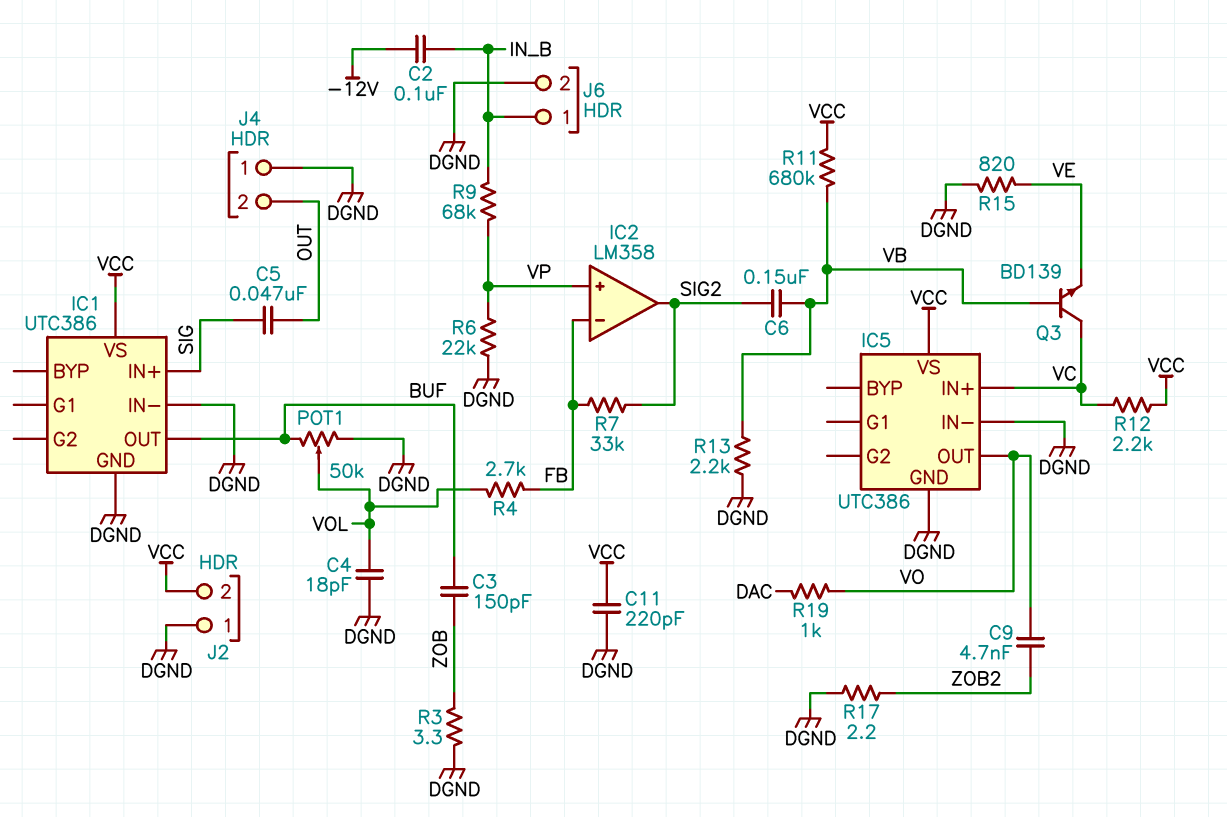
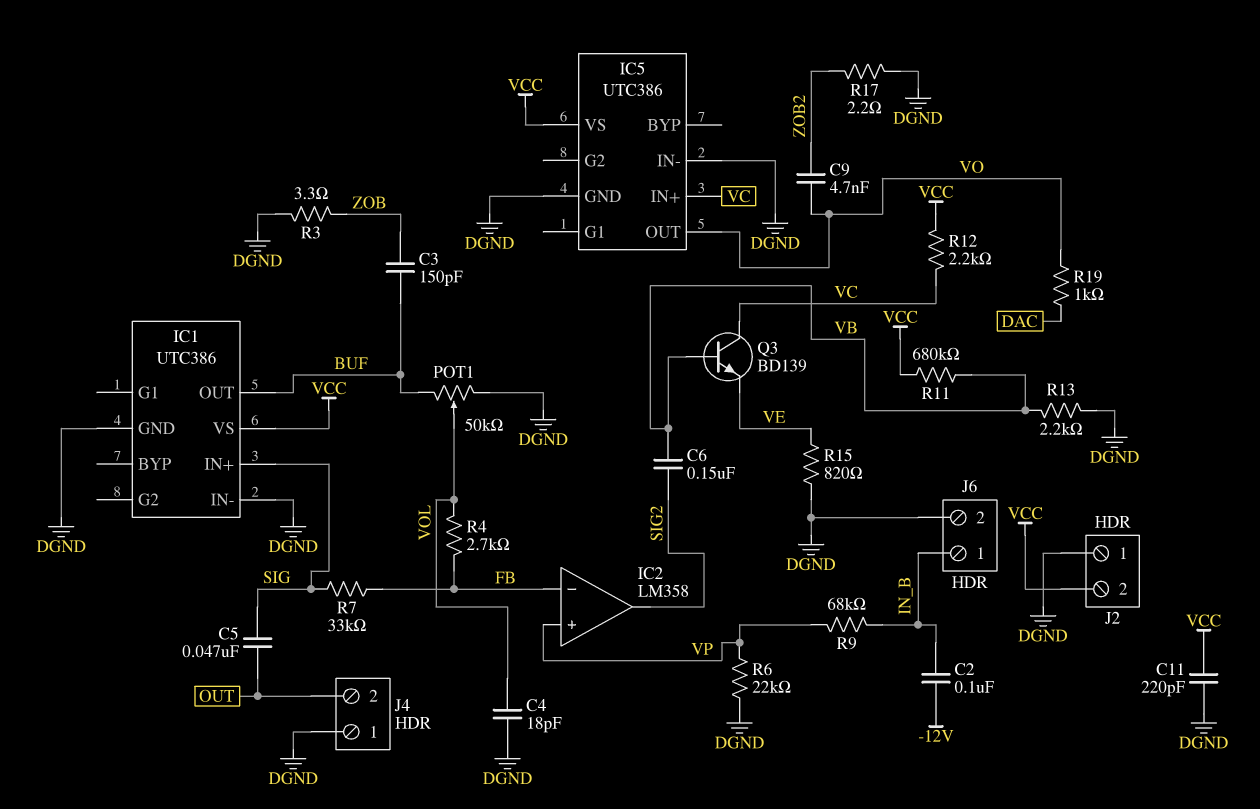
R7: 33k (FB, SIG2) -> 33k (FB, SIG)

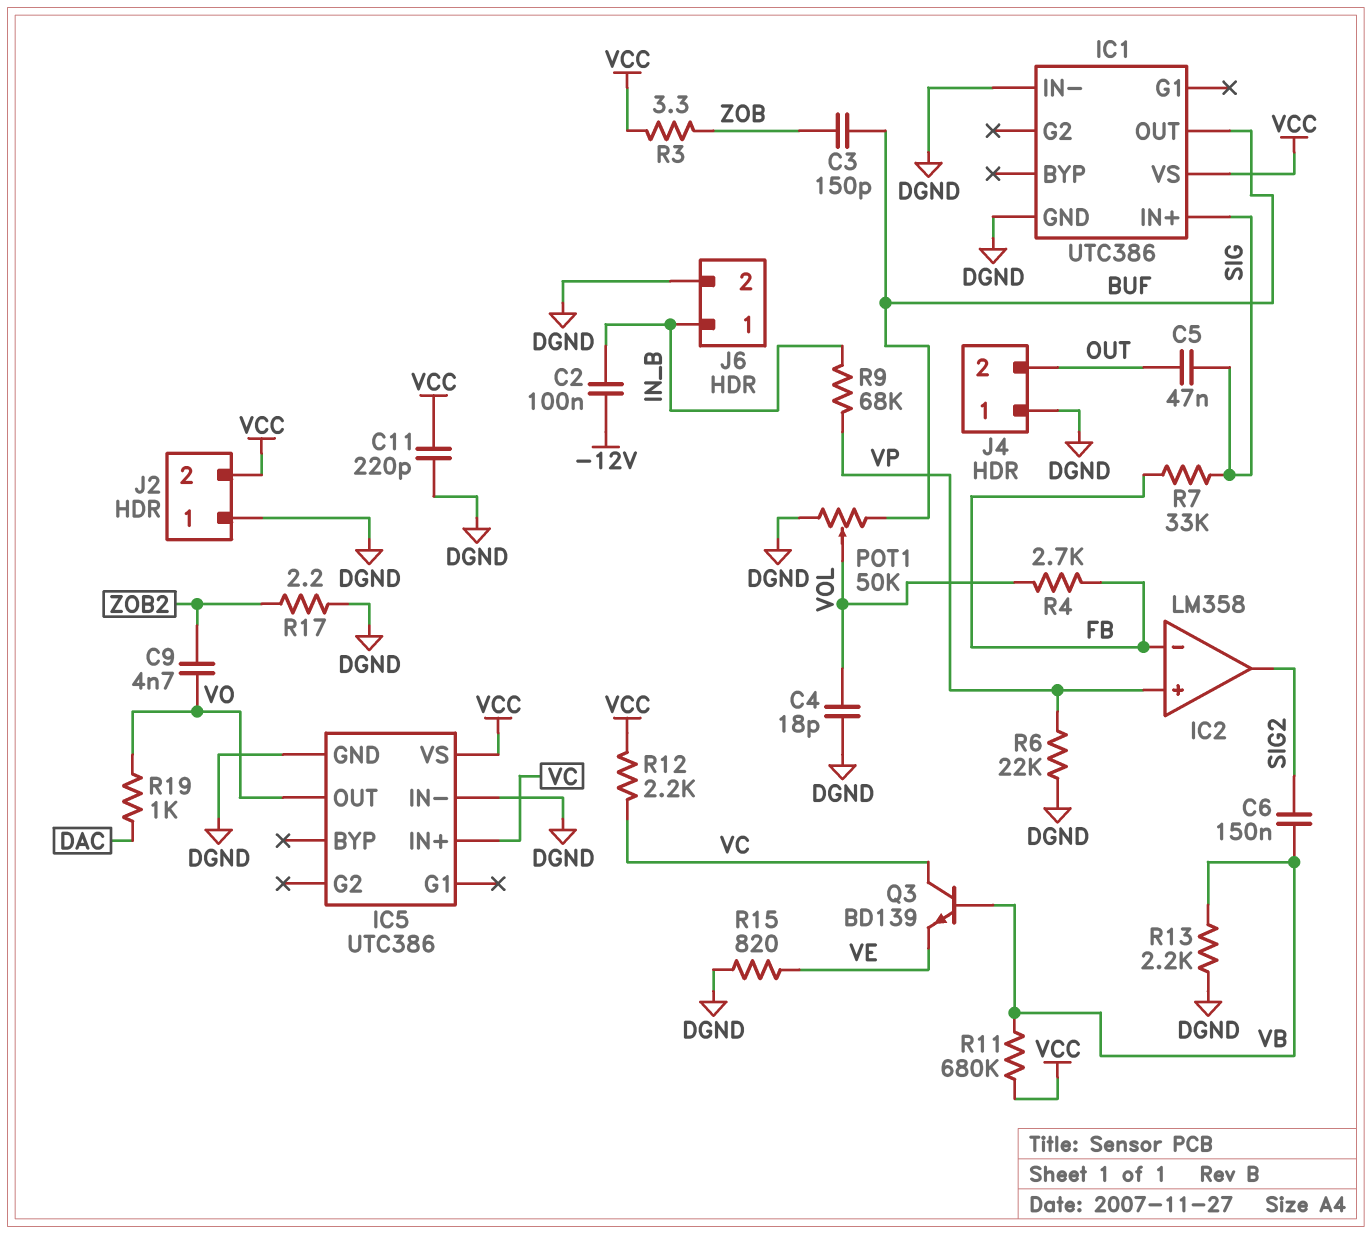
R3: 3.3 (DGND, ZOB) -> 3.3 (VCC, ZOB)

